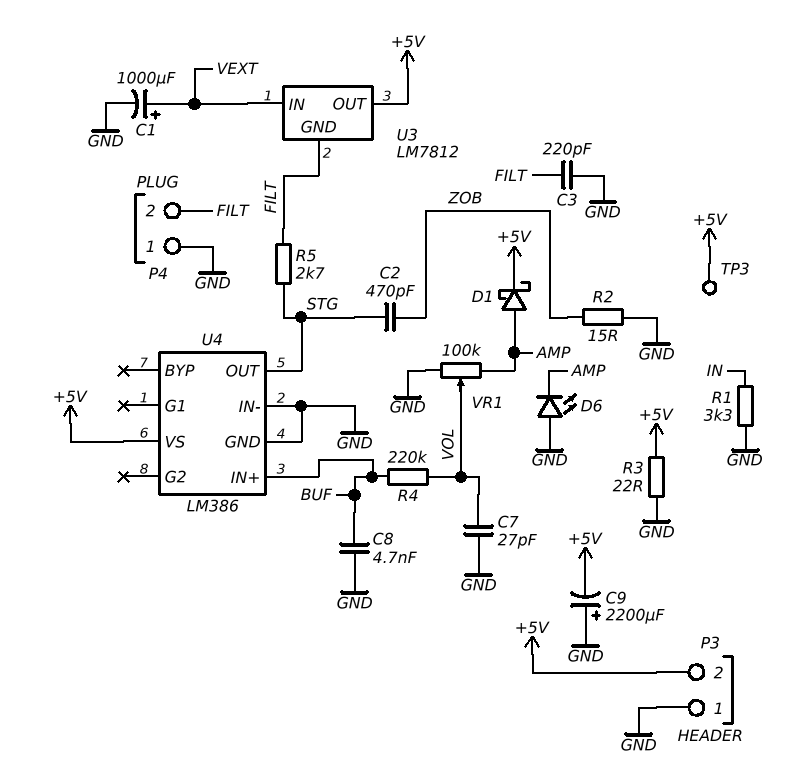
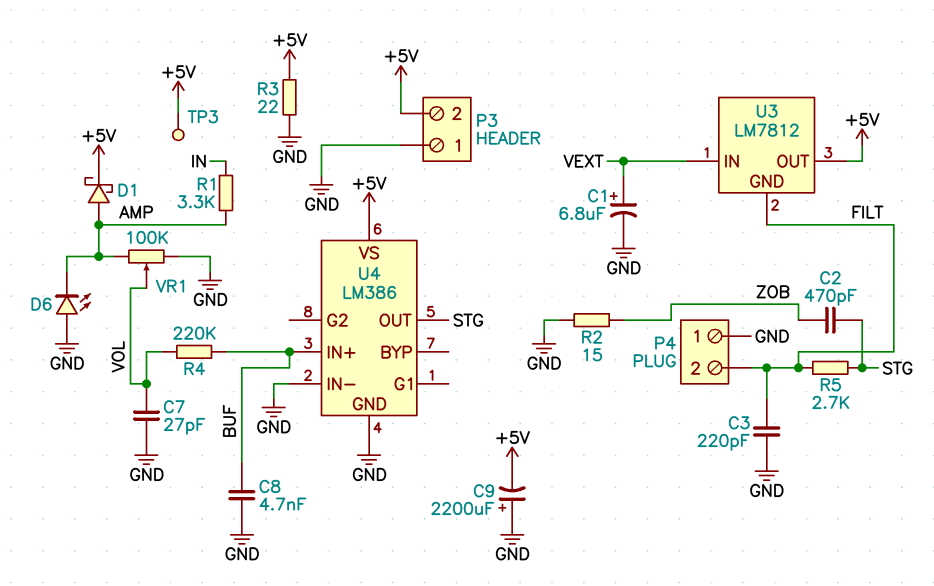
C1: 1000uF (plus VEXT, minus GND) -> 6.8uF (plus VEXT, minus GND)
R1: 3.3k (GND, IN) -> 3.3k (AMP, IN)

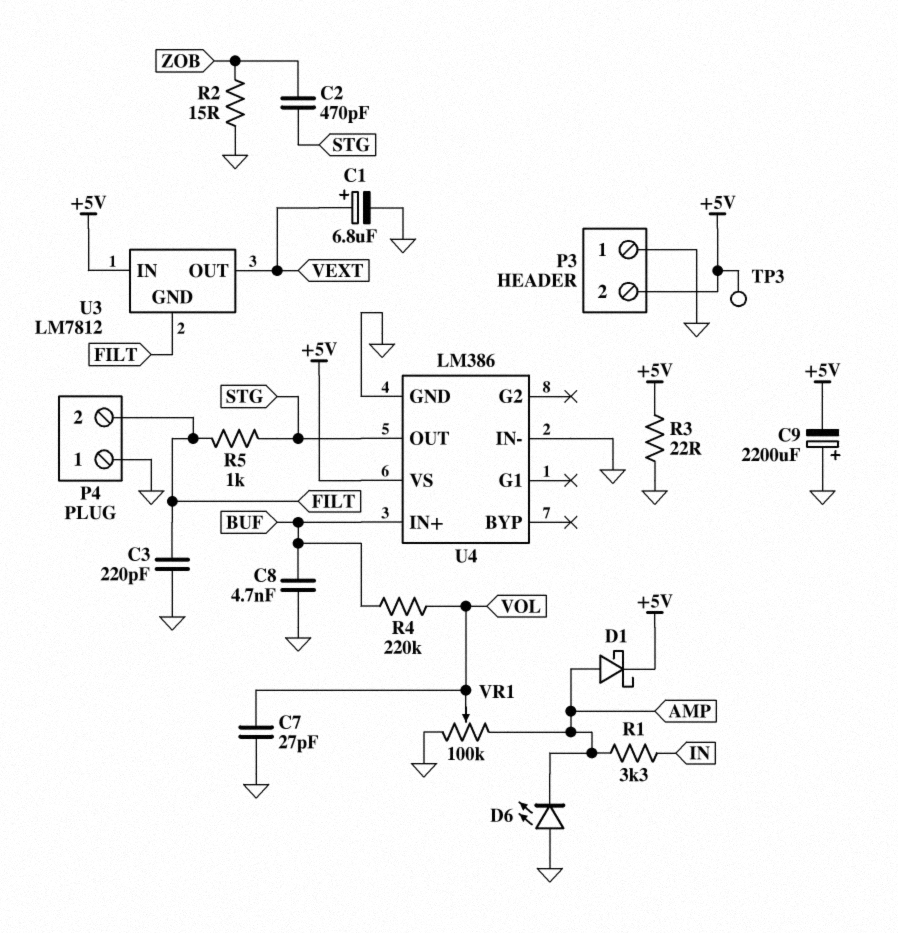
R5: 2.7k (FILT, STG) -> 1k (FILT, STG)
U3 pin IN: VEXT -> +5V
U3 pin OUT: +5V -> VEXT

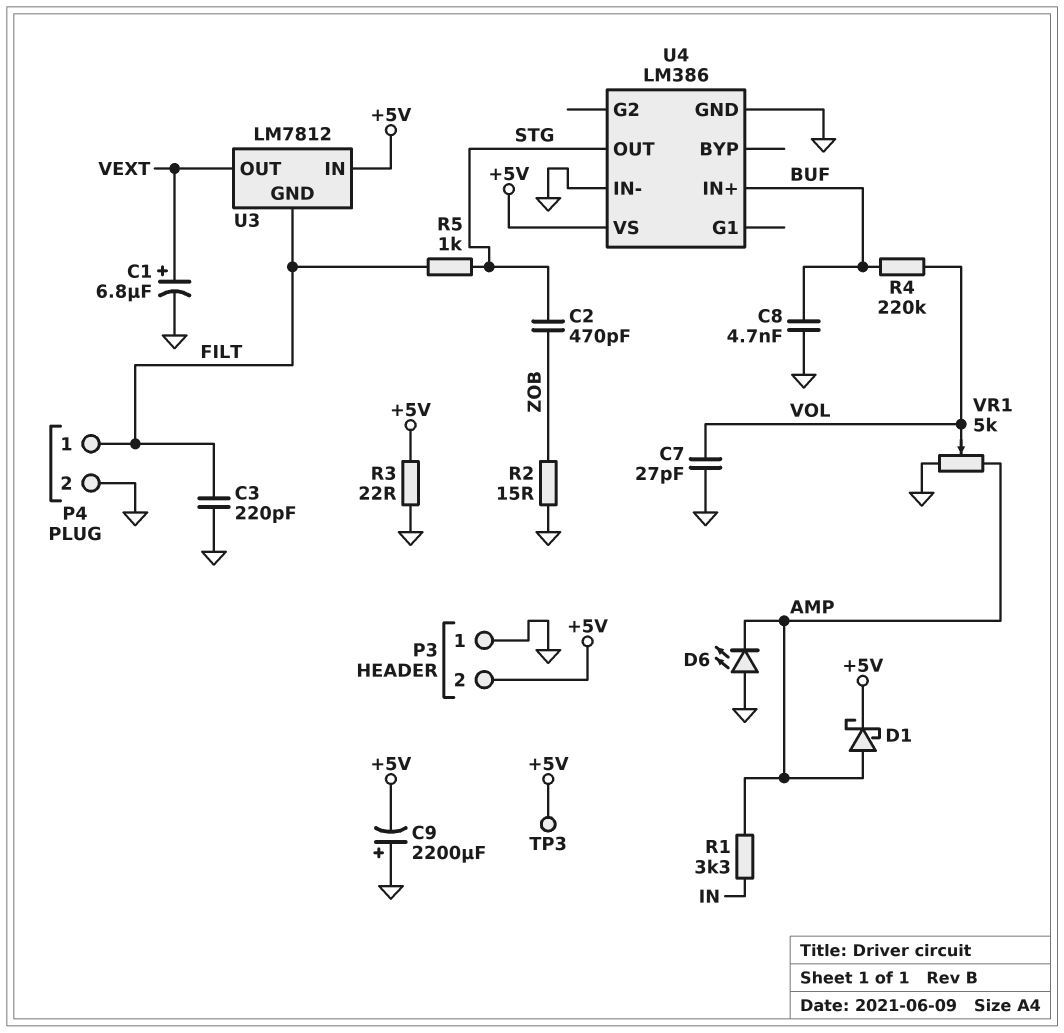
P4 pin 1: GND -> FILT
P4 pin 2: FILT -> GND
VR1: 100k (AMP, GND, wiper VOL) -> 5k (AMP, GND, wiper VOL)

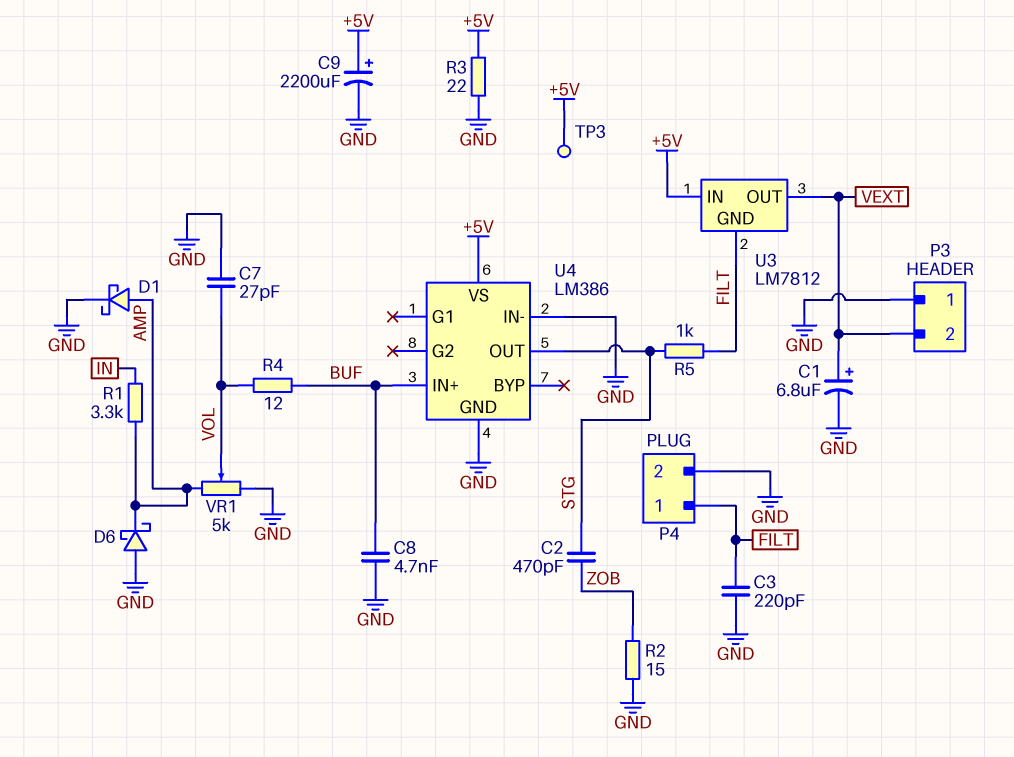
C9: 2200uF (plus GND, minus +5V) -> 2200uF (plus +5V, minus GND)
D1: schottky (A AMP, K +5V) -> schottky (A AMP, K GND)
D6: LED (A GND, K AMP) -> schottky (A GND, K AMP)
P3 pin 2: +5V -> VEXT
R4: 220k (BUF, VOL) -> 12 (BUF, VOL)

